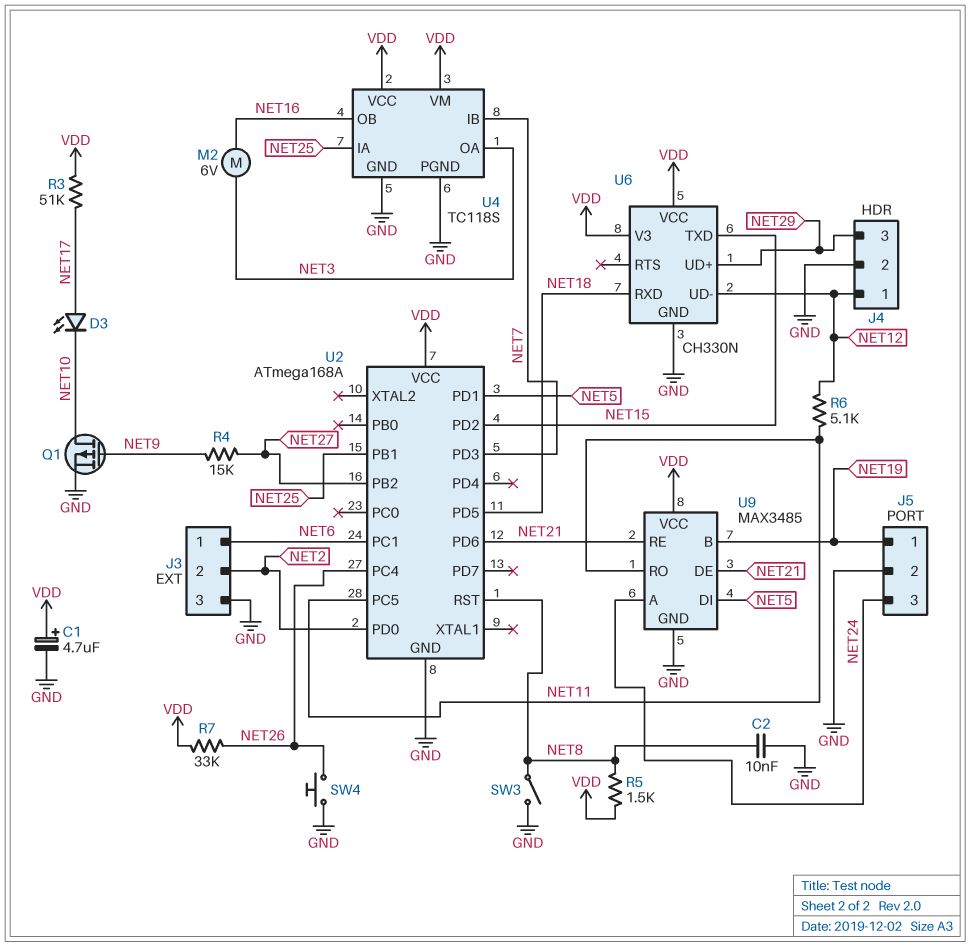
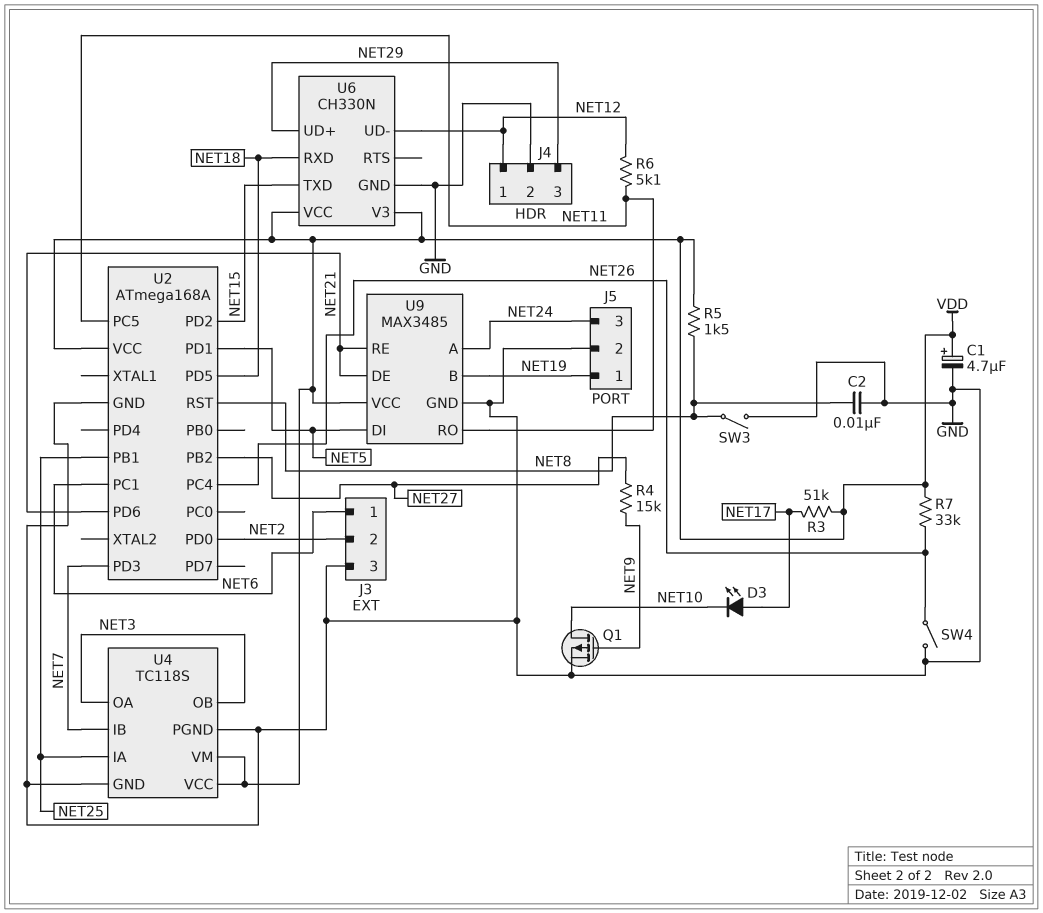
M2: motor 6V (NET3, NET16) -> none
SW4: button (GND, NET26) -> switch (GND, NET26)
U4 pin OB: NET16 -> NET3

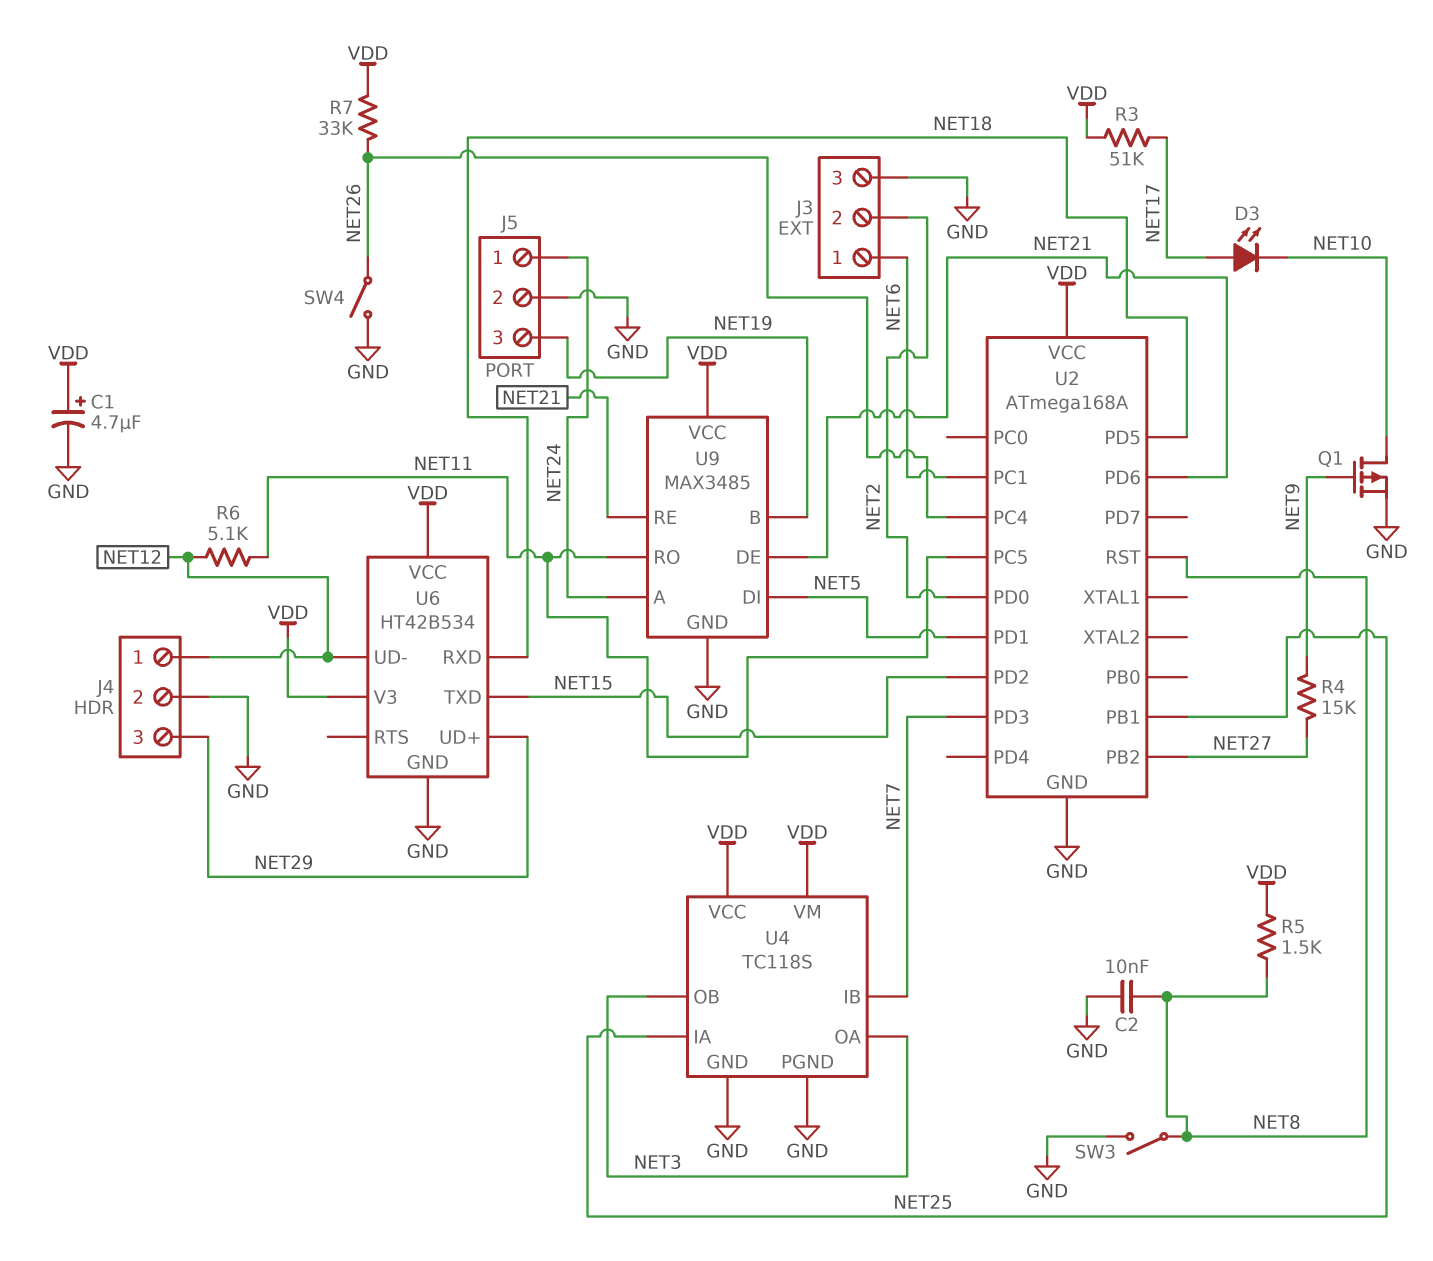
J5 pin 1: NET19 -> NET24
J5 pin 3: NET24 -> NET19
U6: CH330N -> HT42B534

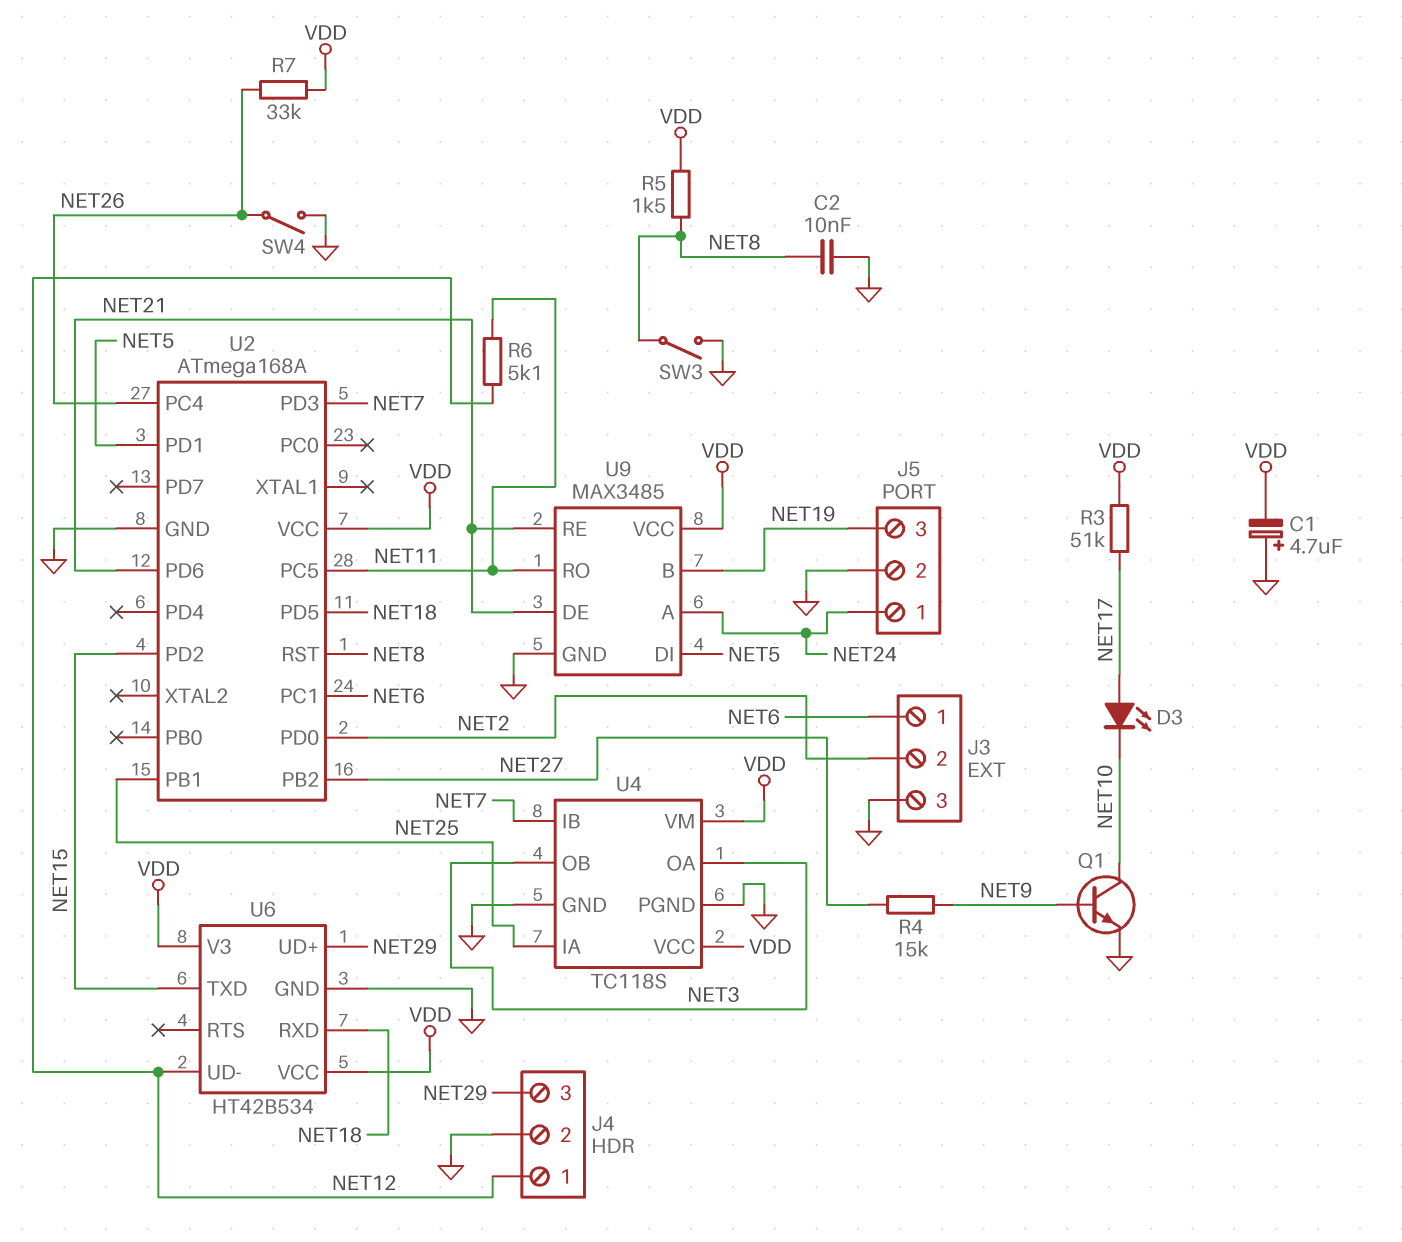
C1: 4.7uF (plus VDD, minus GND) -> 4.7uF (plus GND, minus VDD)
Q1: PMOS (G NET9, D NET10, S GND) -> NPN (B NET9, C NET10, E GND)

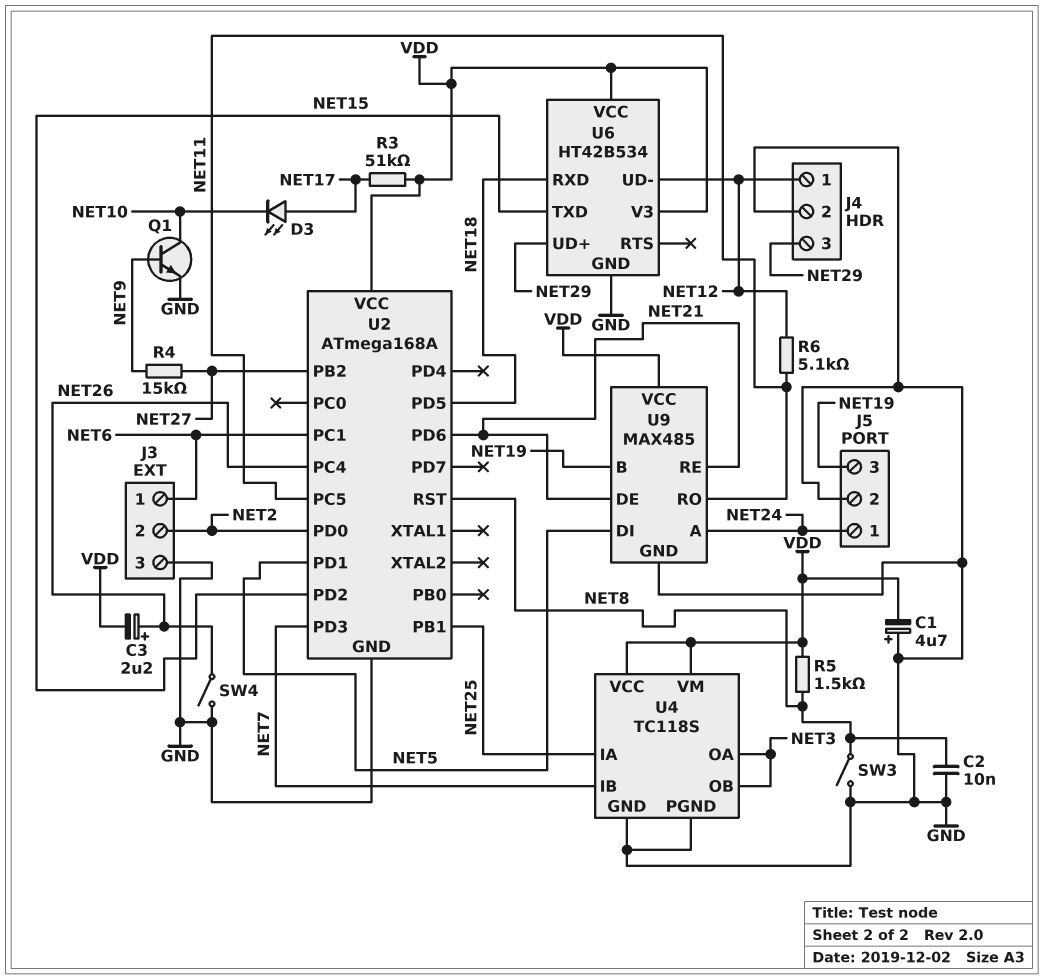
C3: none -> 2.2uF (plus NET26, minus VDD)
R7: 33k (NET26, VDD) -> none
U9: MAX3485 -> MAX485

